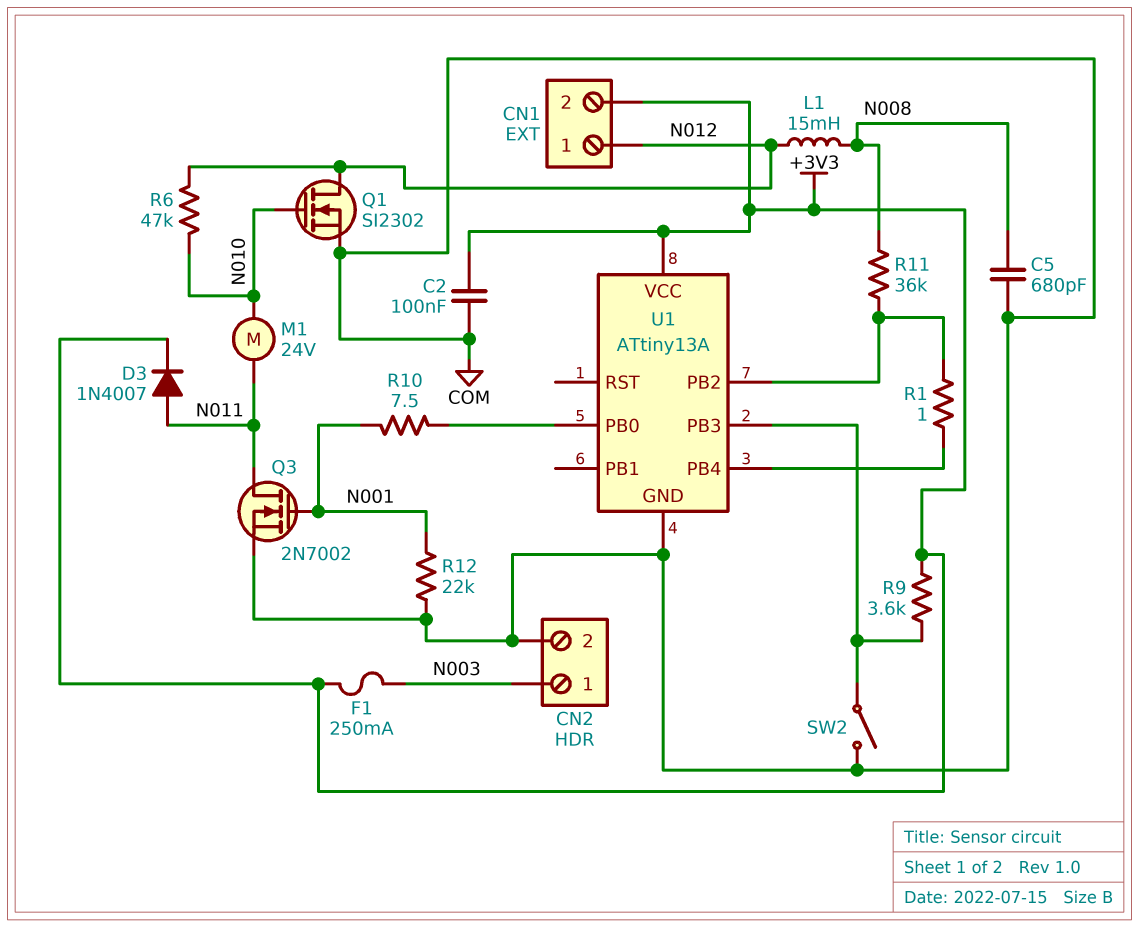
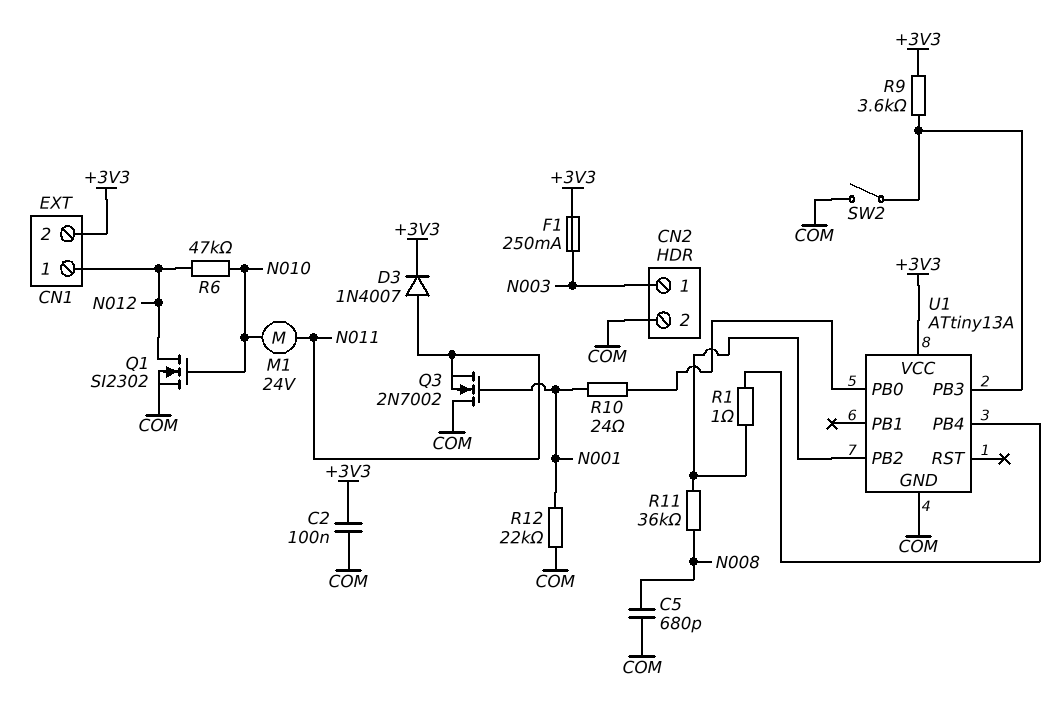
L1: 15mH (N008, N012) -> none
Q3: NMOS 2N7002 (G N001, D N011, S COM) -> NMOS 2N7002 (G N001, D COM, S N011)
R10: 7.5 (N001, U1/PB0) -> 24 (N001, U1/PB0)

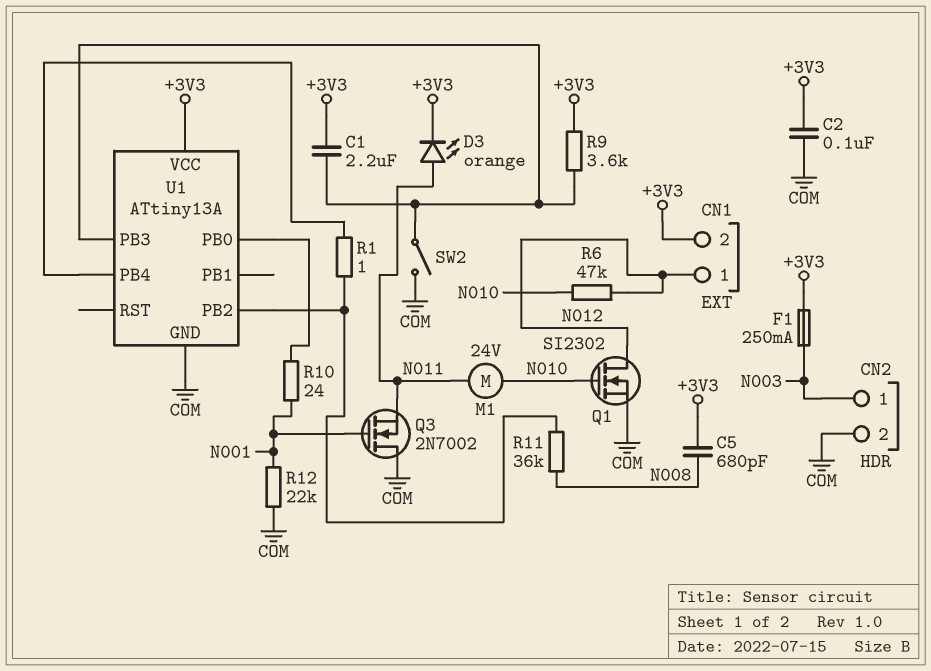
C1: none -> 2.2uF (+3V3, U1/PB3)
C5: 680pF (COM, N008) -> 680pF (+3V3, N008)
D3: diode 1N4007 (A N011, K +3V3) -> LED orange (A N011, K +3V3)

